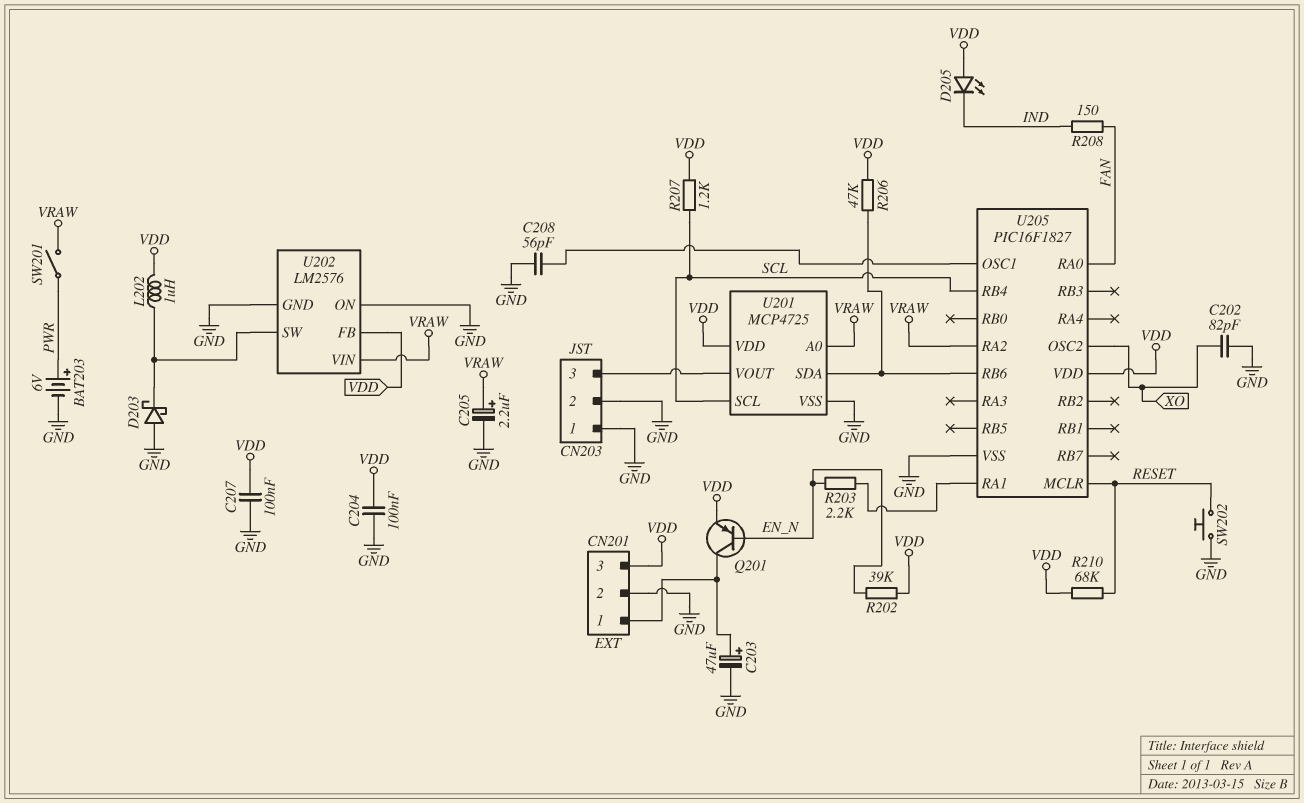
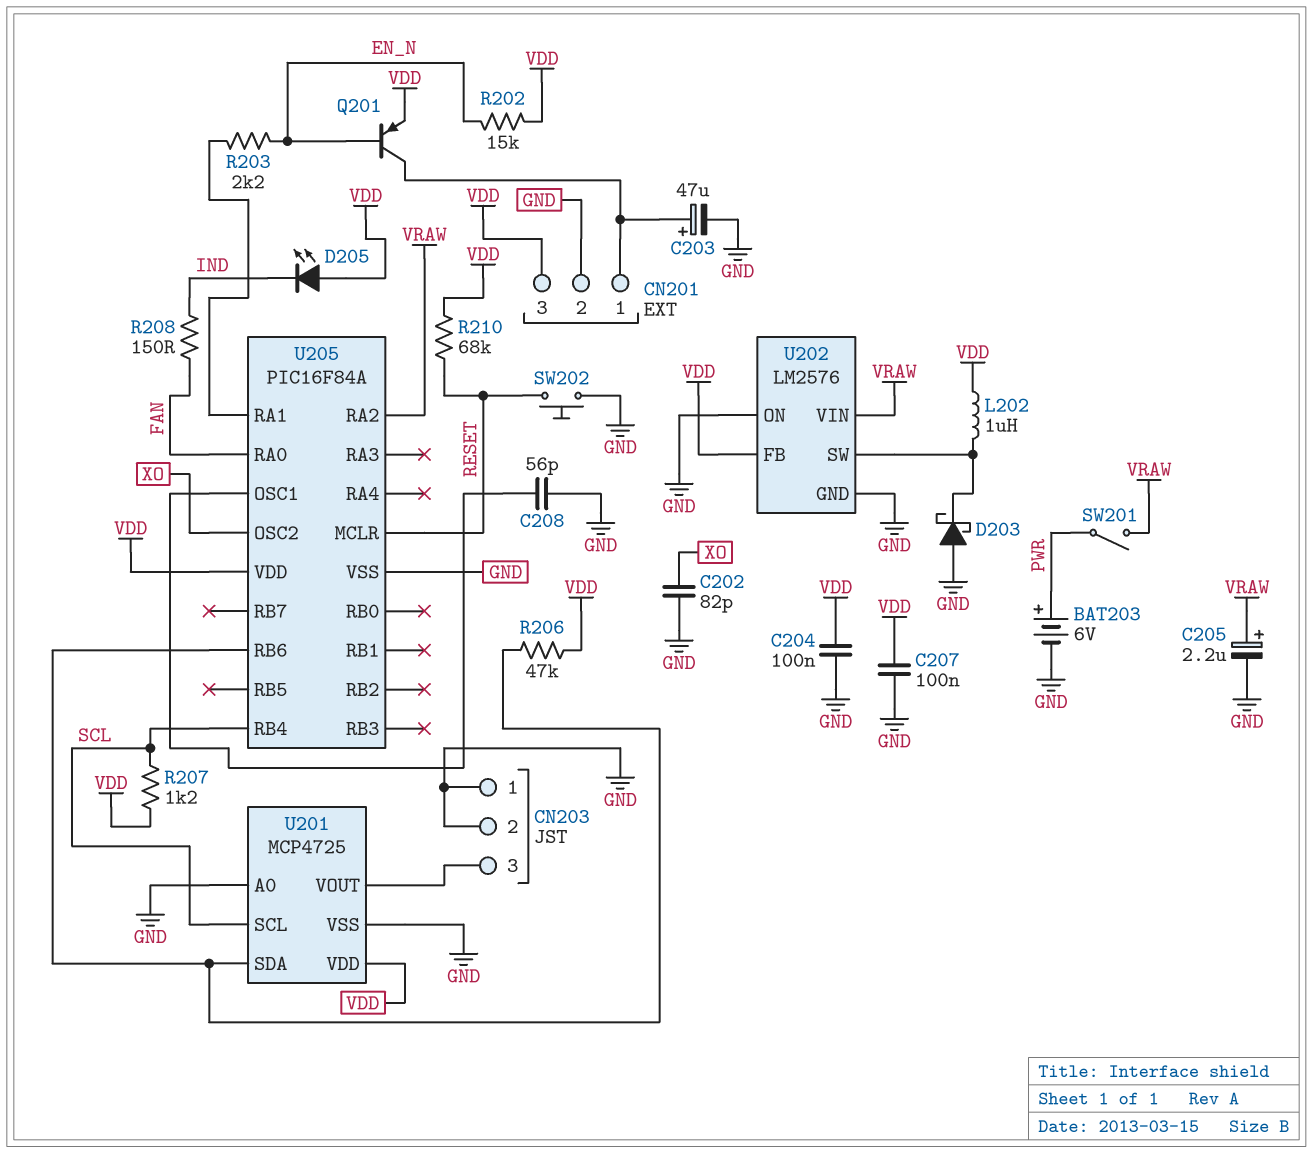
R202: 39k (EN_N, VDD) -> 15k (EN_N, VDD)
U201 pin A0: VRAW -> GND
U205: PIC16F1827 -> PIC16F84A

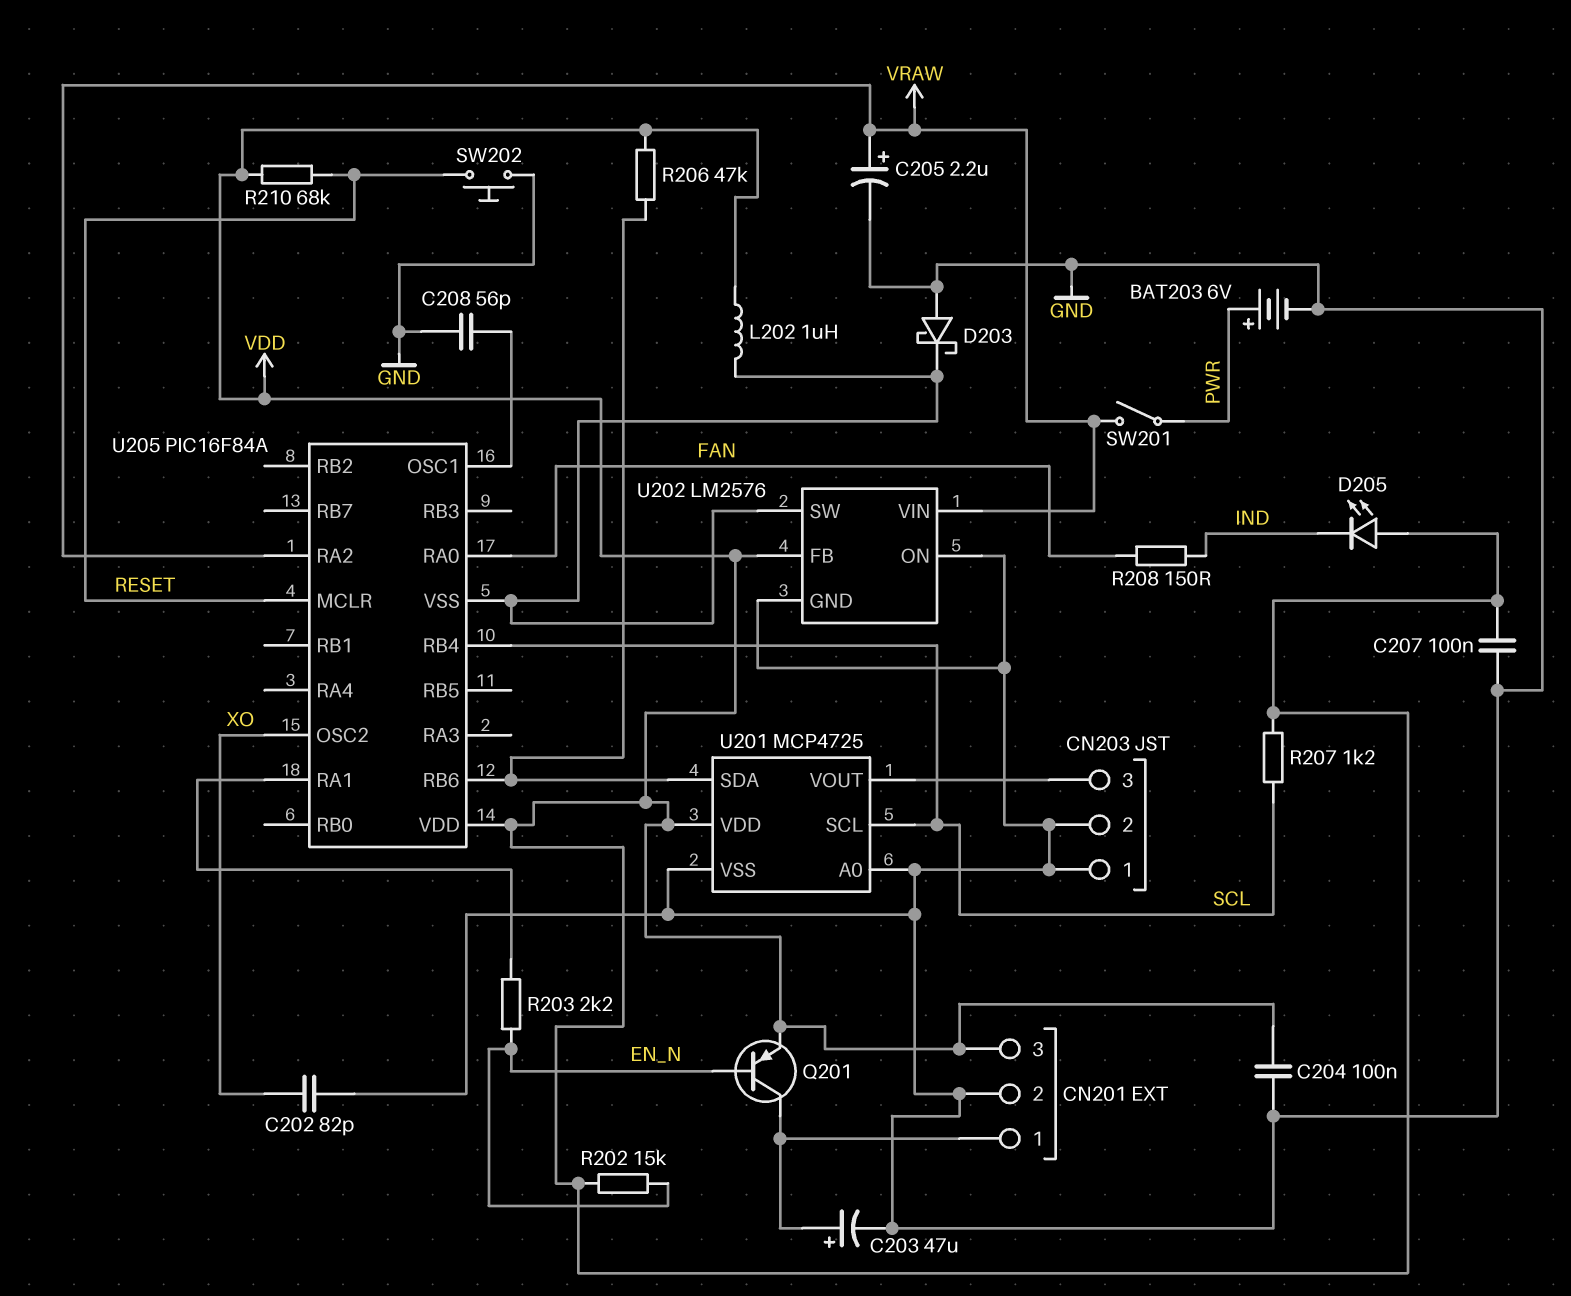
U205 pin VSS: GND -> U202/SW

